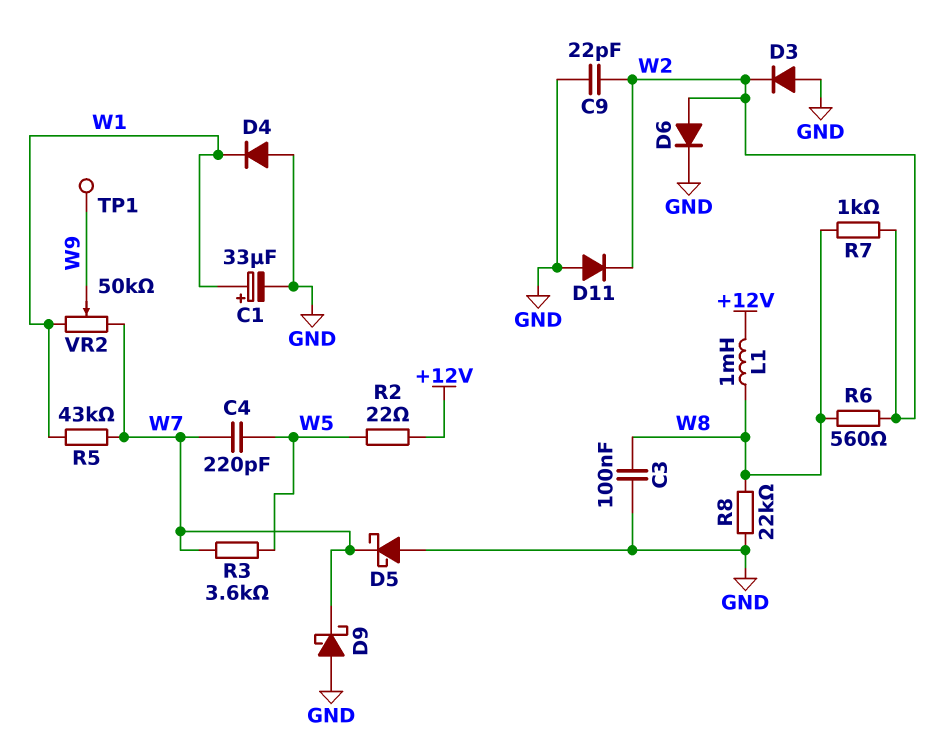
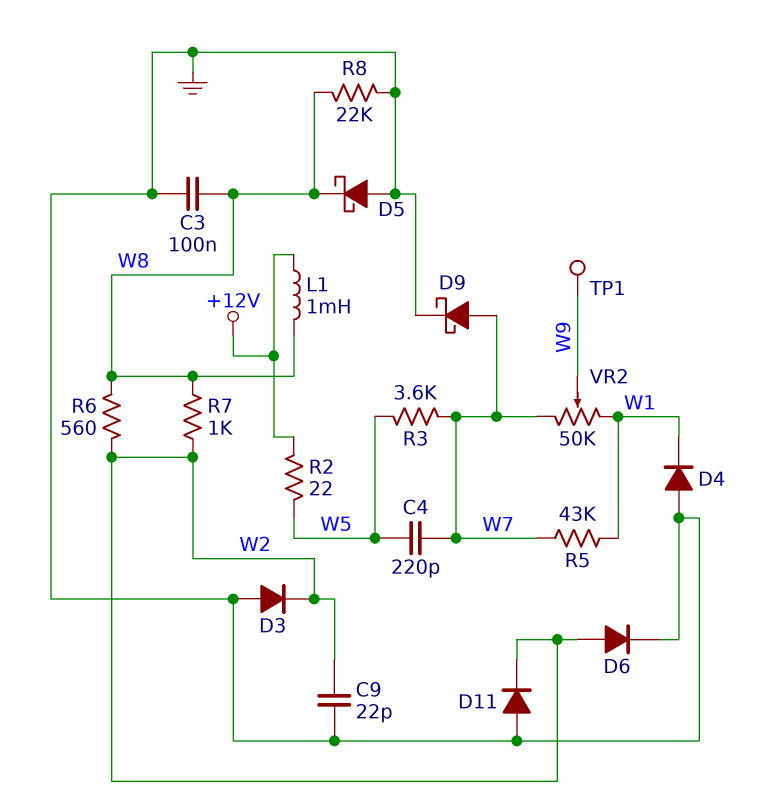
C1: 33uF (plus W1, minus GND) -> none
D5: schottky (A GND, K W7) -> schottky (A GND, K W8)
D9: schottky (A GND, K W7) -> schottky (A W7, K GND)

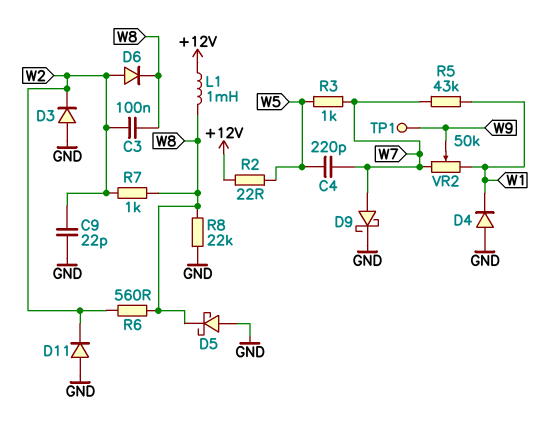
C3: 100nF (GND, W8) -> 100nF (W2, W8)
D6: diode (A W2, K GND) -> diode (A W2, K W8)
R3: 3.6k (W5, W7) -> 1k (W5, W7)

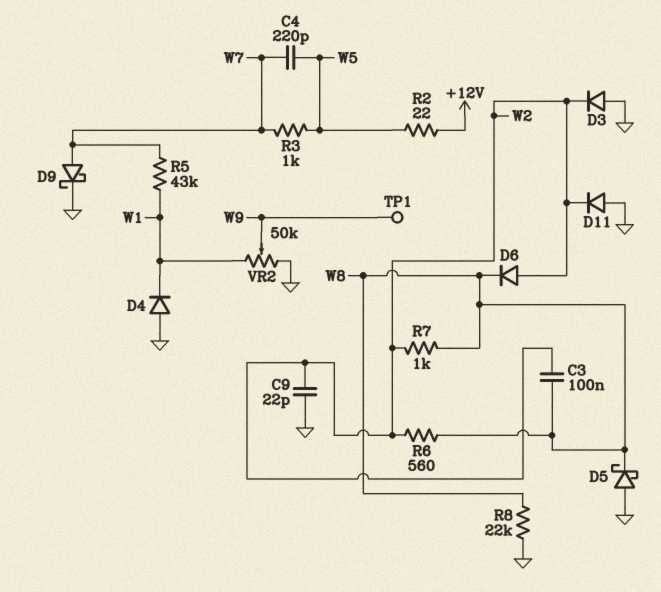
L1: 1mH (+12V, W8) -> none
VR2: 50k (W1, W7, wiper W9) -> 50k (GND, W1, wiper W9)

